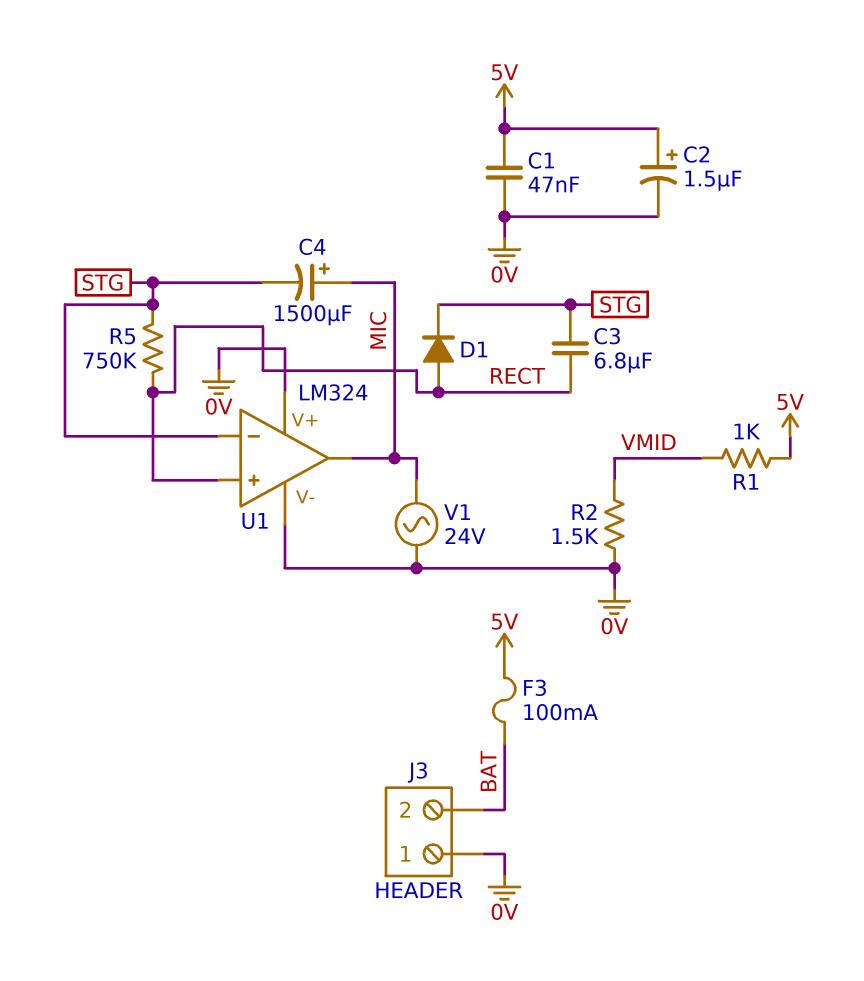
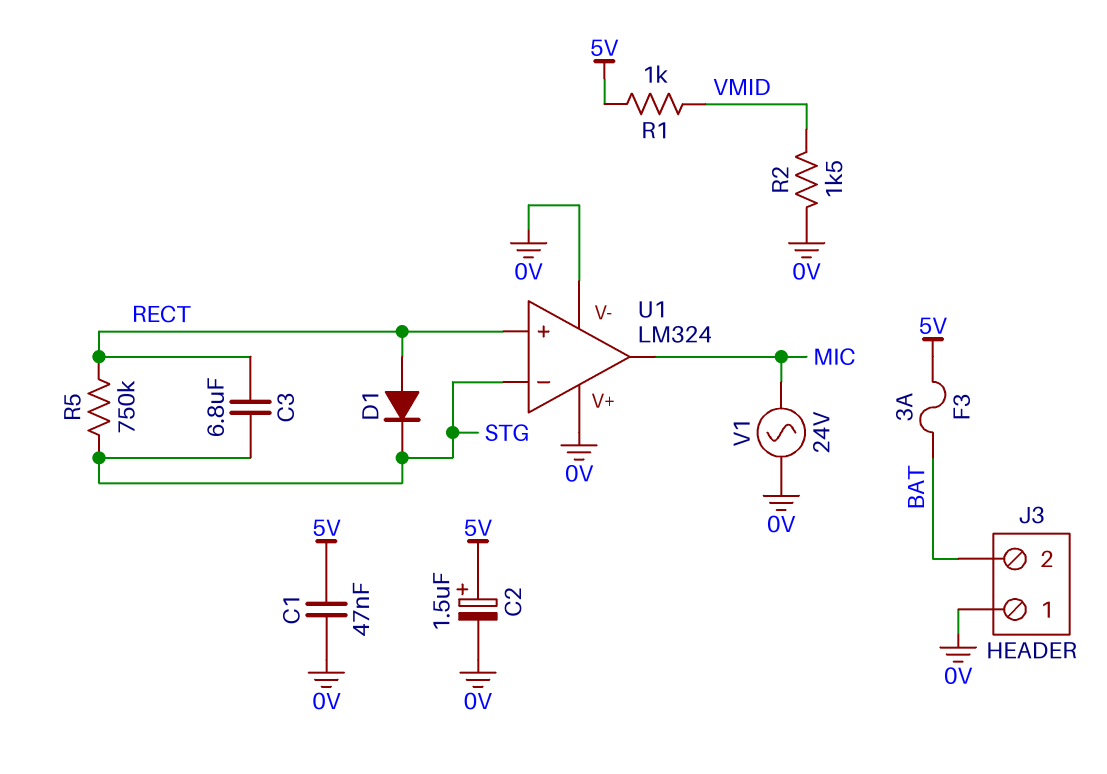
C4: 1500uF (plus MIC, minus STG) -> none
F3: 100mA (5V, BAT) -> 3A (5V, BAT)

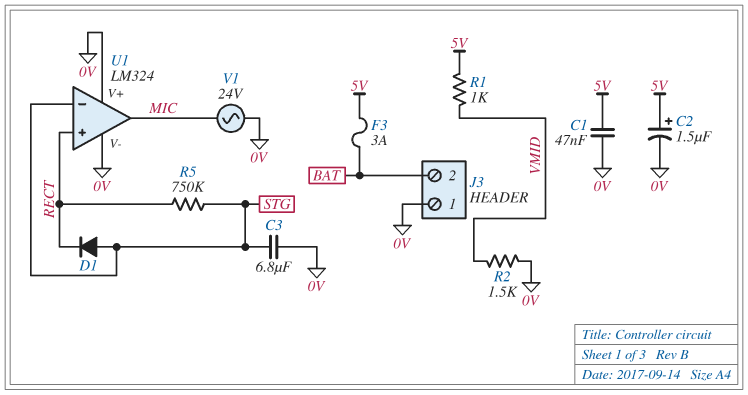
C3: 6.8uF (RECT, STG) -> 6.8uF (0V, STG)
D1: diode (A RECT, K STG) -> diode (A STG, K RECT)

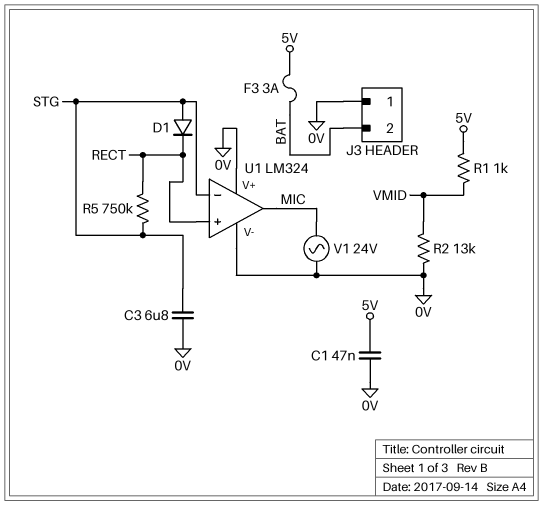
C2: 1.5uF (plus 5V, minus 0V) -> none
R2: 1.5k (0V, VMID) -> 13k (0V, VMID)

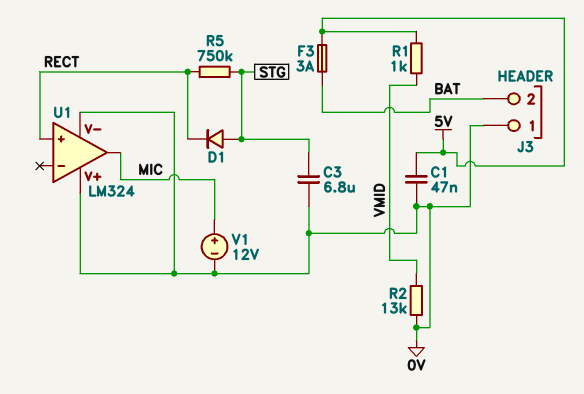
U1 pin in-: STG -> none
V1: AC 24V (0V, MIC) -> 12V (plus MIC, minus 0V)

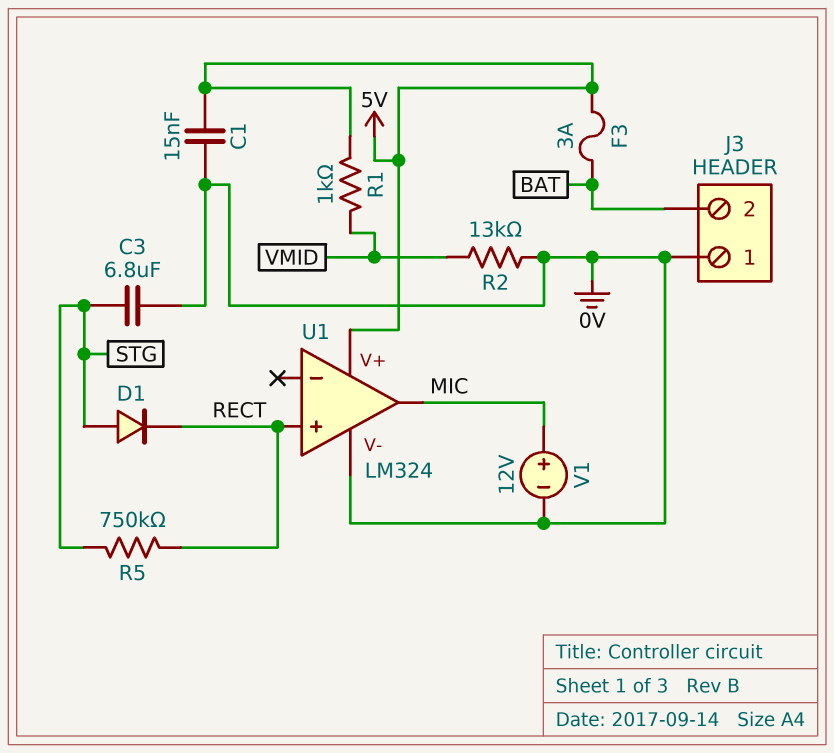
C1: 47nF (0V, 5V) -> 15nF (0V, 5V)
U1 pin V+: 0V -> 5V

